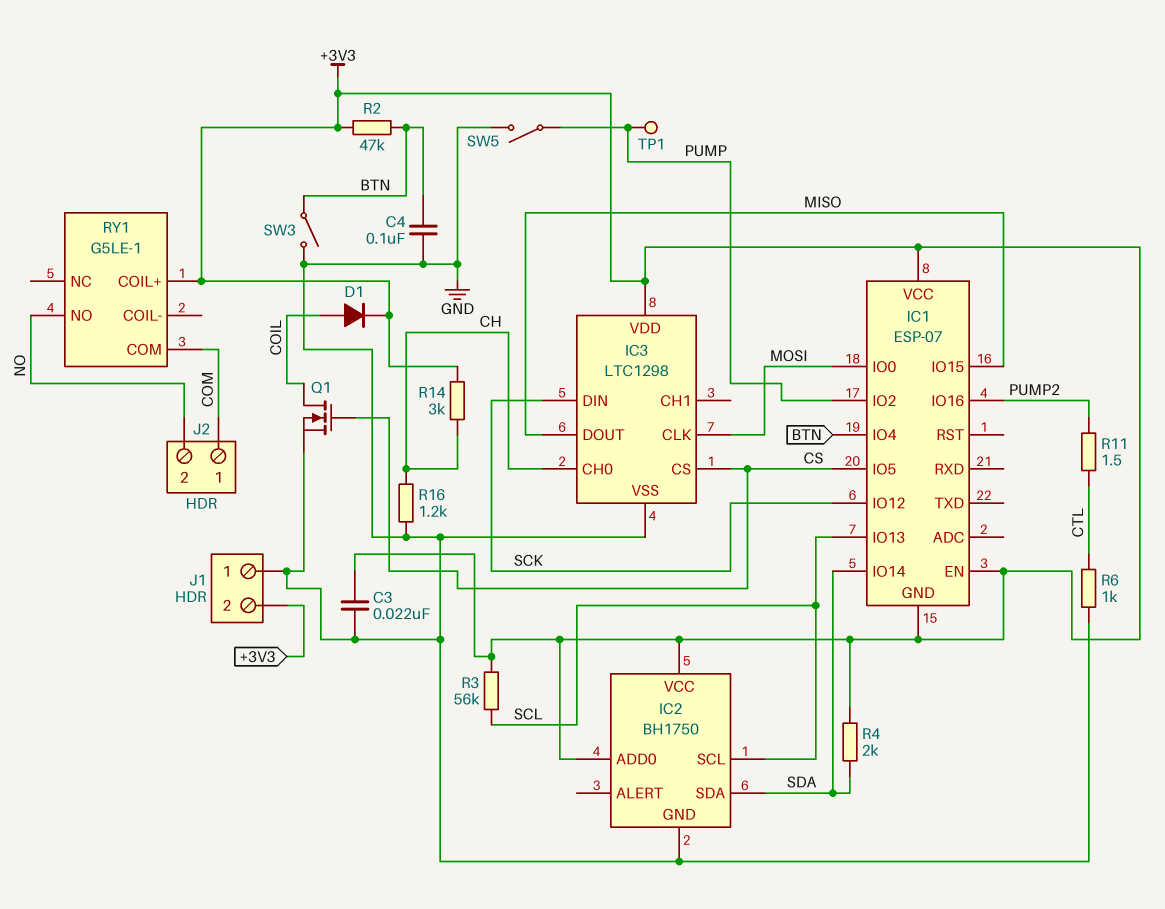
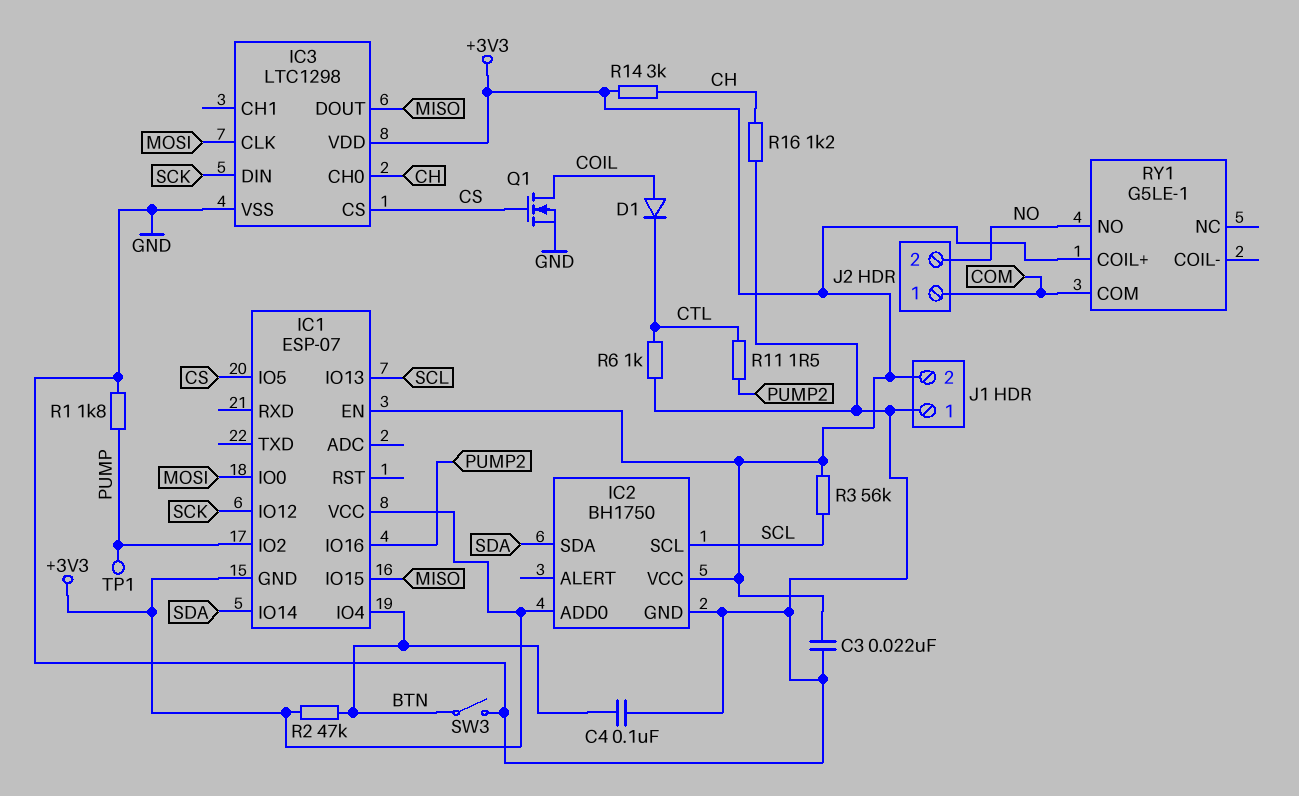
D1: diode (A COIL, K +3V3) -> diode (A COIL, K CTL)
R1: none -> 1.8k (GND, PUMP)
R4: 2k (+3V3, SDA) -> none
SW5: switch (GND, PUMP) -> none

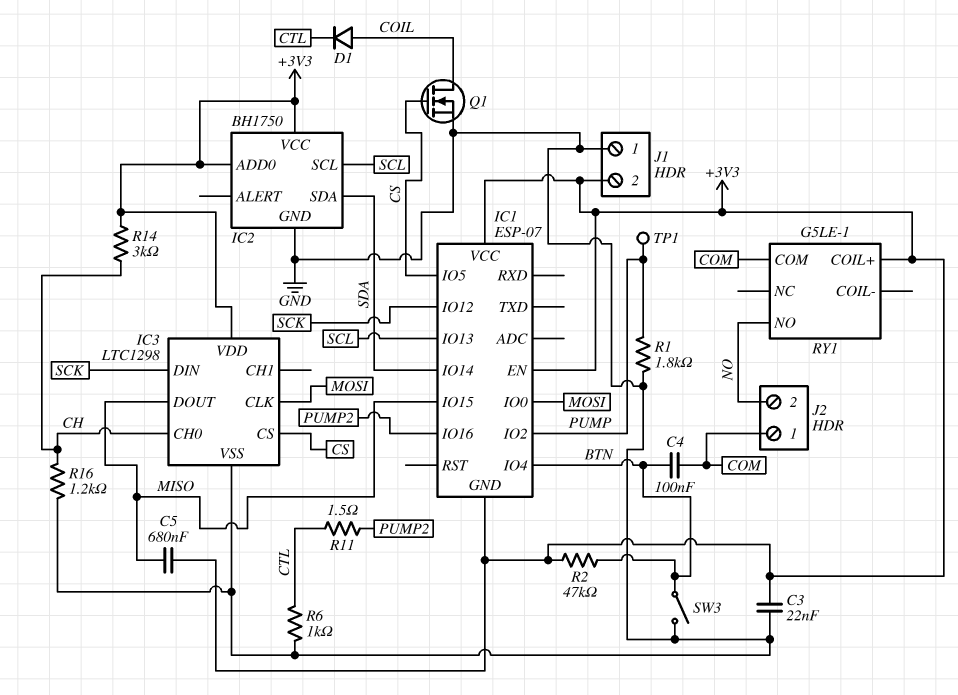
C4: 100nF (BTN, GND) -> 100nF (BTN, COM)
C5: none -> 680nF (+3V3, MISO)
R3: 56k (+3V3, SCL) -> none

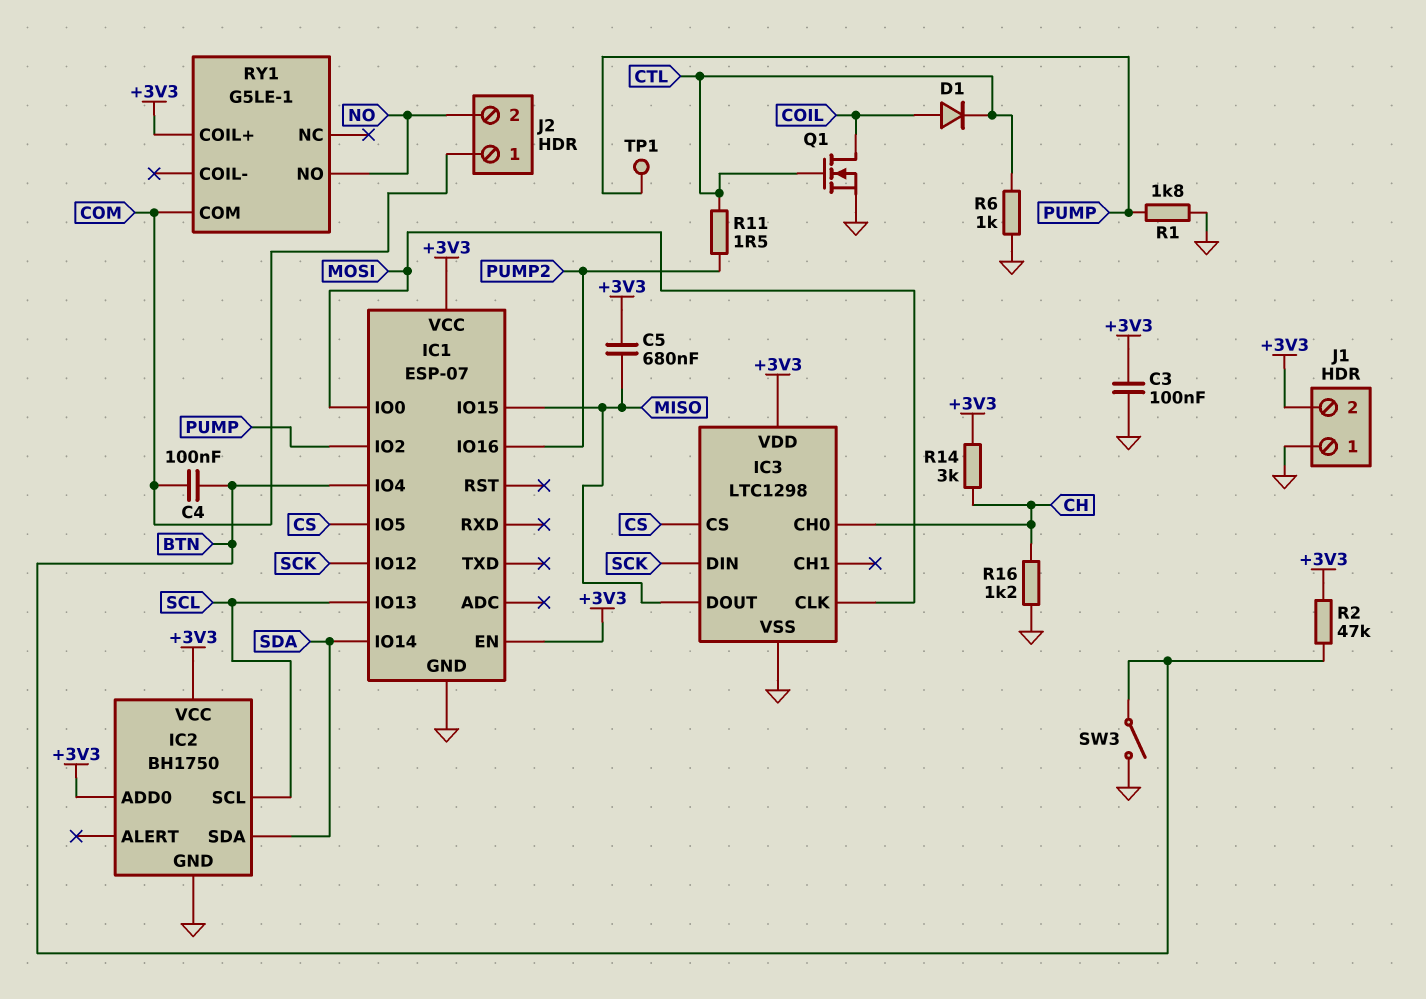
C3: 22nF (+3V3, GND) -> 100nF (+3V3, GND)
IC1 pin GND: +3V3 -> GND
Q1: NMOS (G CS, D COIL, S GND) -> NMOS (G CTL, D COIL, S GND)

